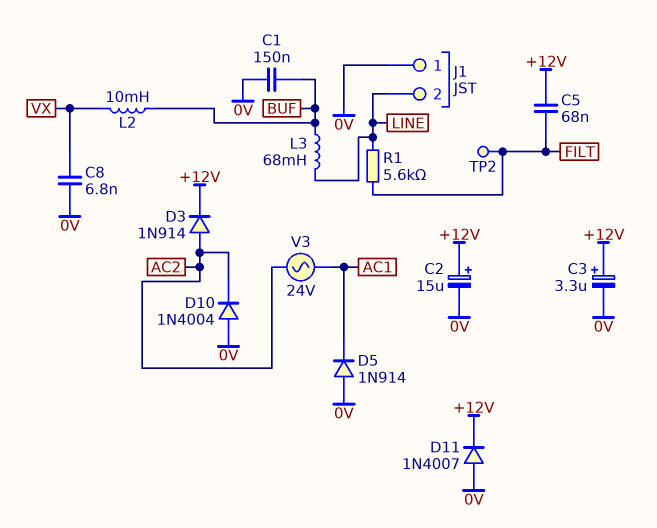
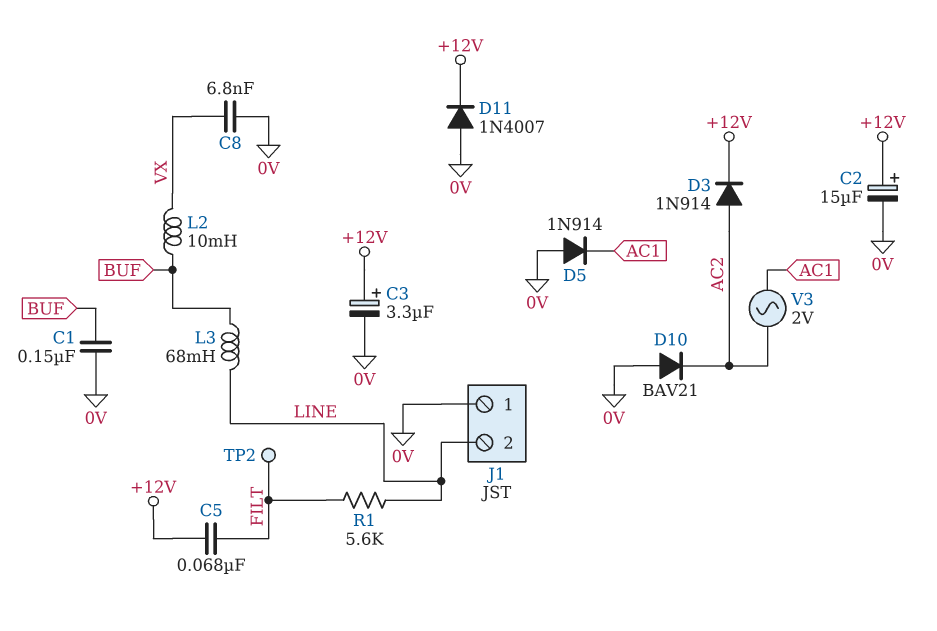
D10: diode 1N4004 (A 0V, K AC2) -> diode BAV21 (A 0V, K AC2)
V3: AC 24V (AC1, AC2) -> AC 2V (AC1, AC2)

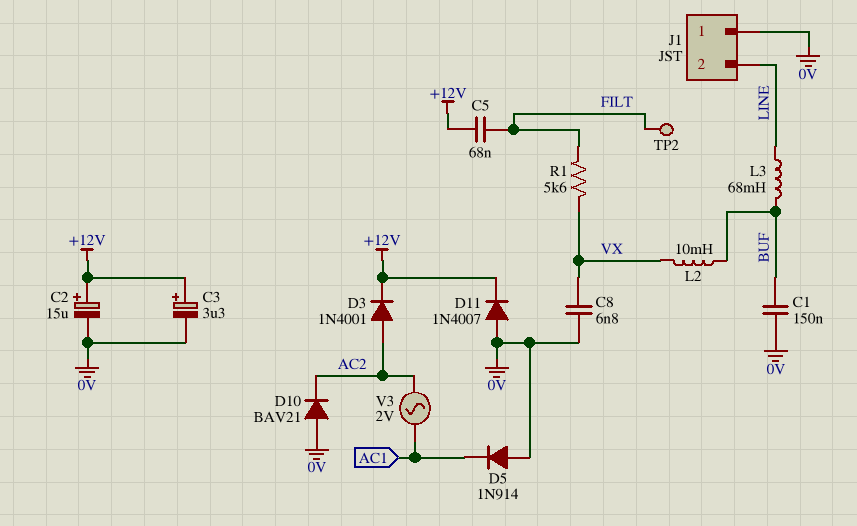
D3: diode 1N914 (A AC2, K +12V) -> diode 1N4001 (A AC2, K +12V)
R1: 5.6k (FILT, LINE) -> 5.6k (FILT, VX)

